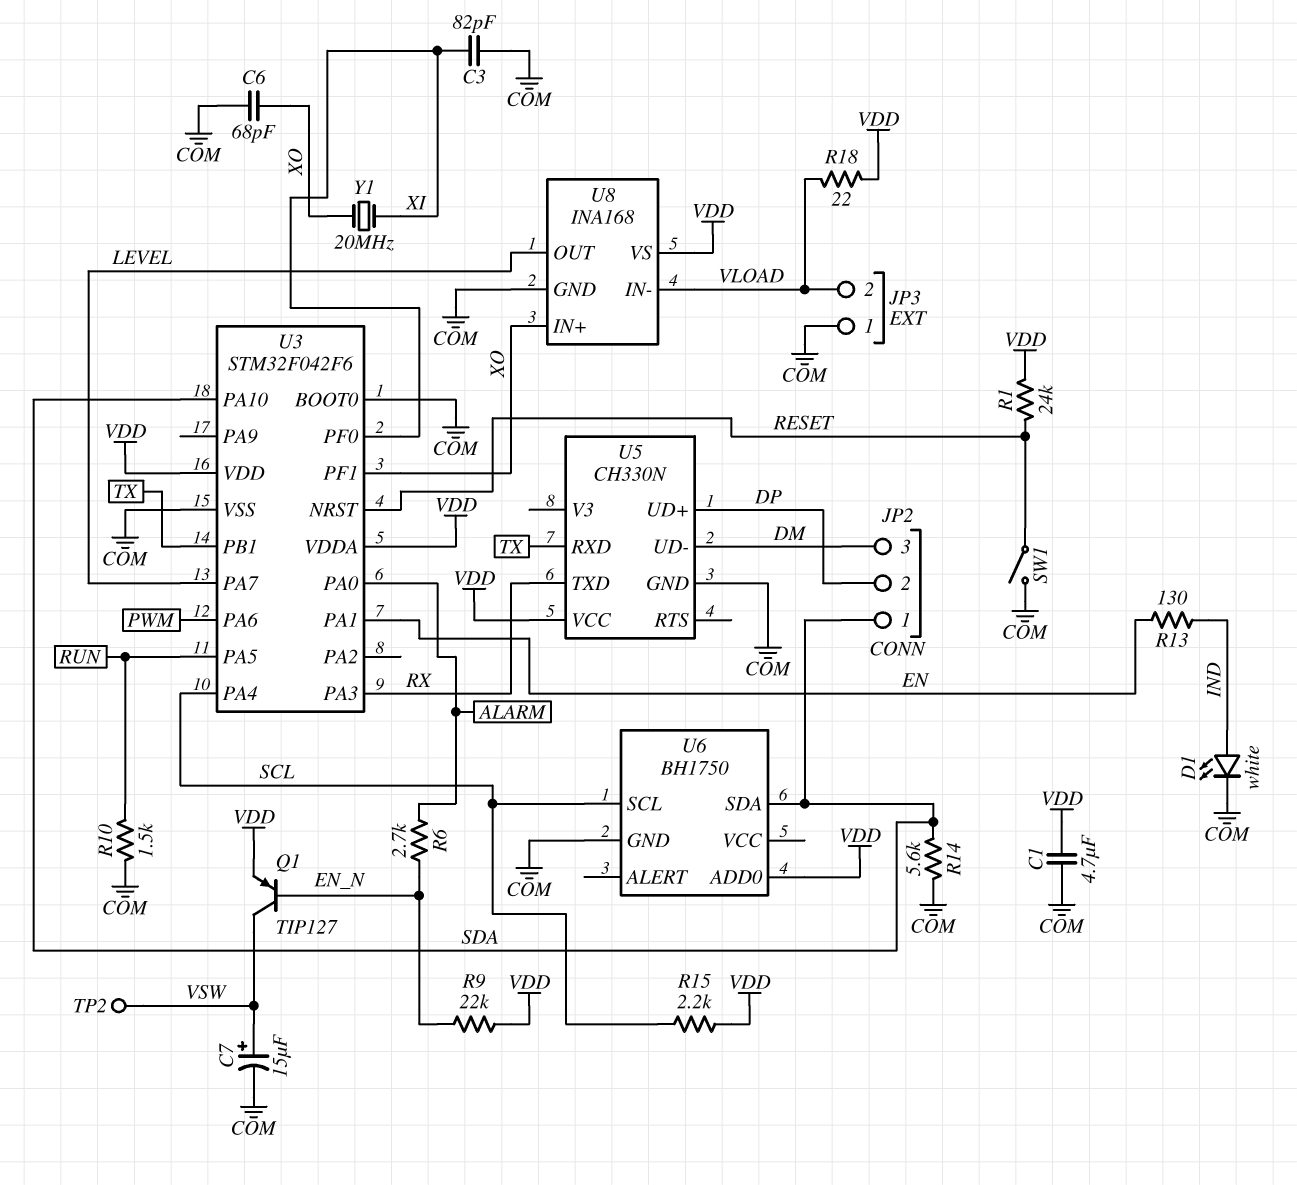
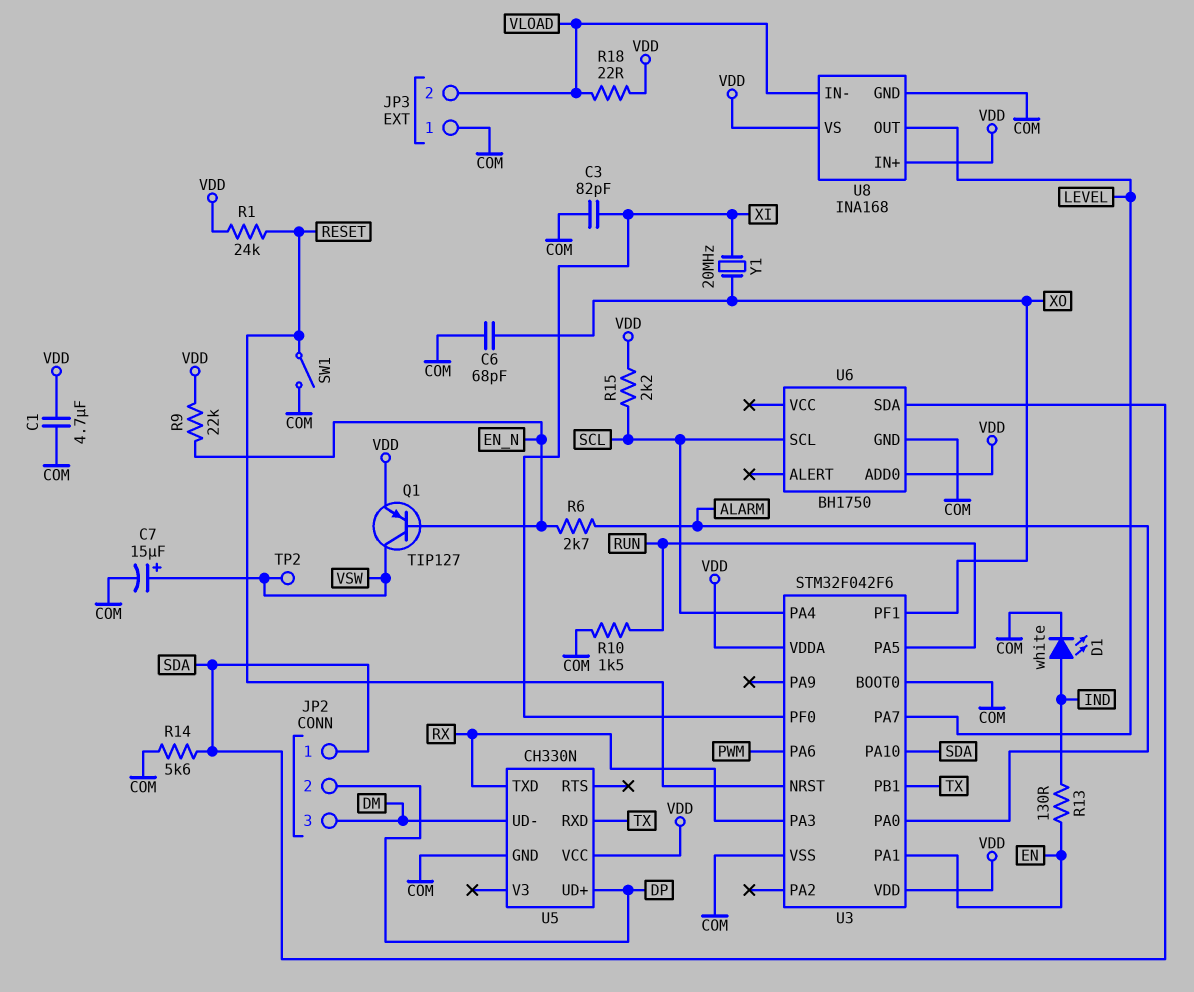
U8 pin IN+: XO -> VDD

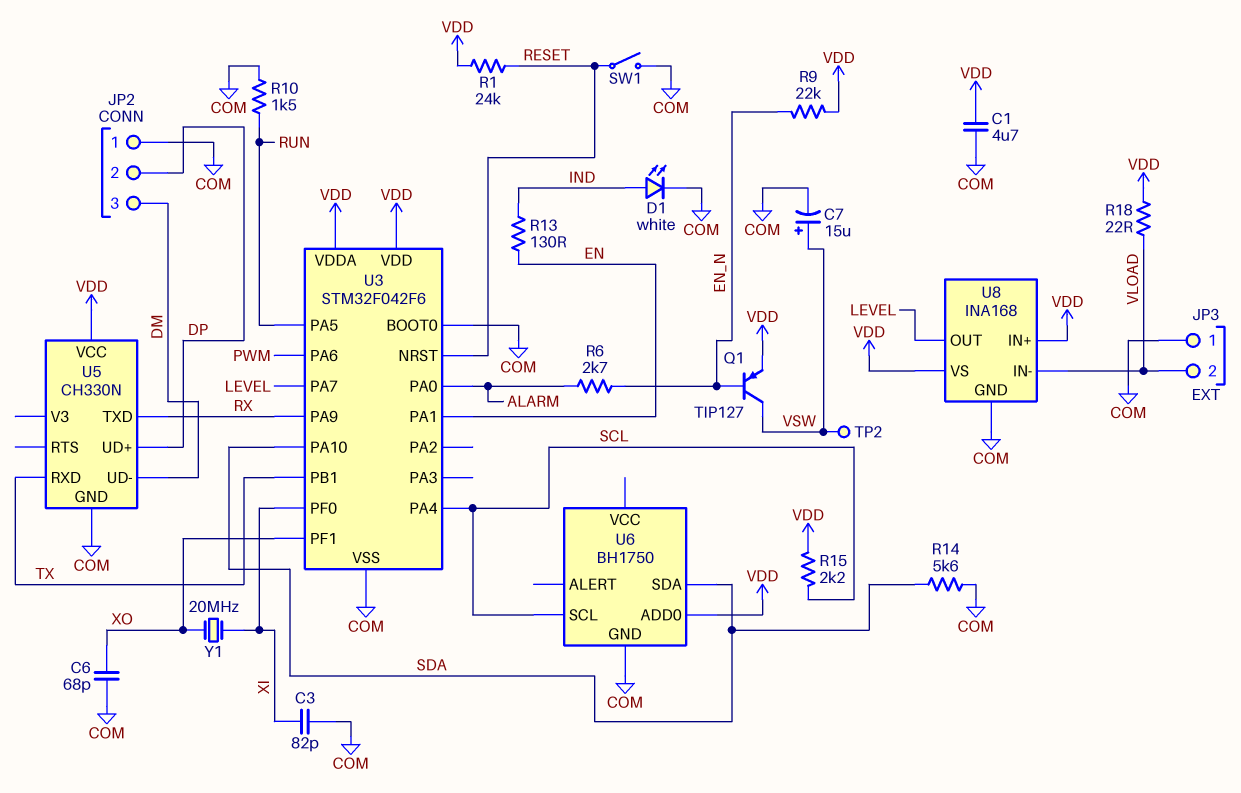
JP2 pin 1: SDA -> COM
U3 pin PA3: RX -> none
U3 pin PA9: none -> RX

